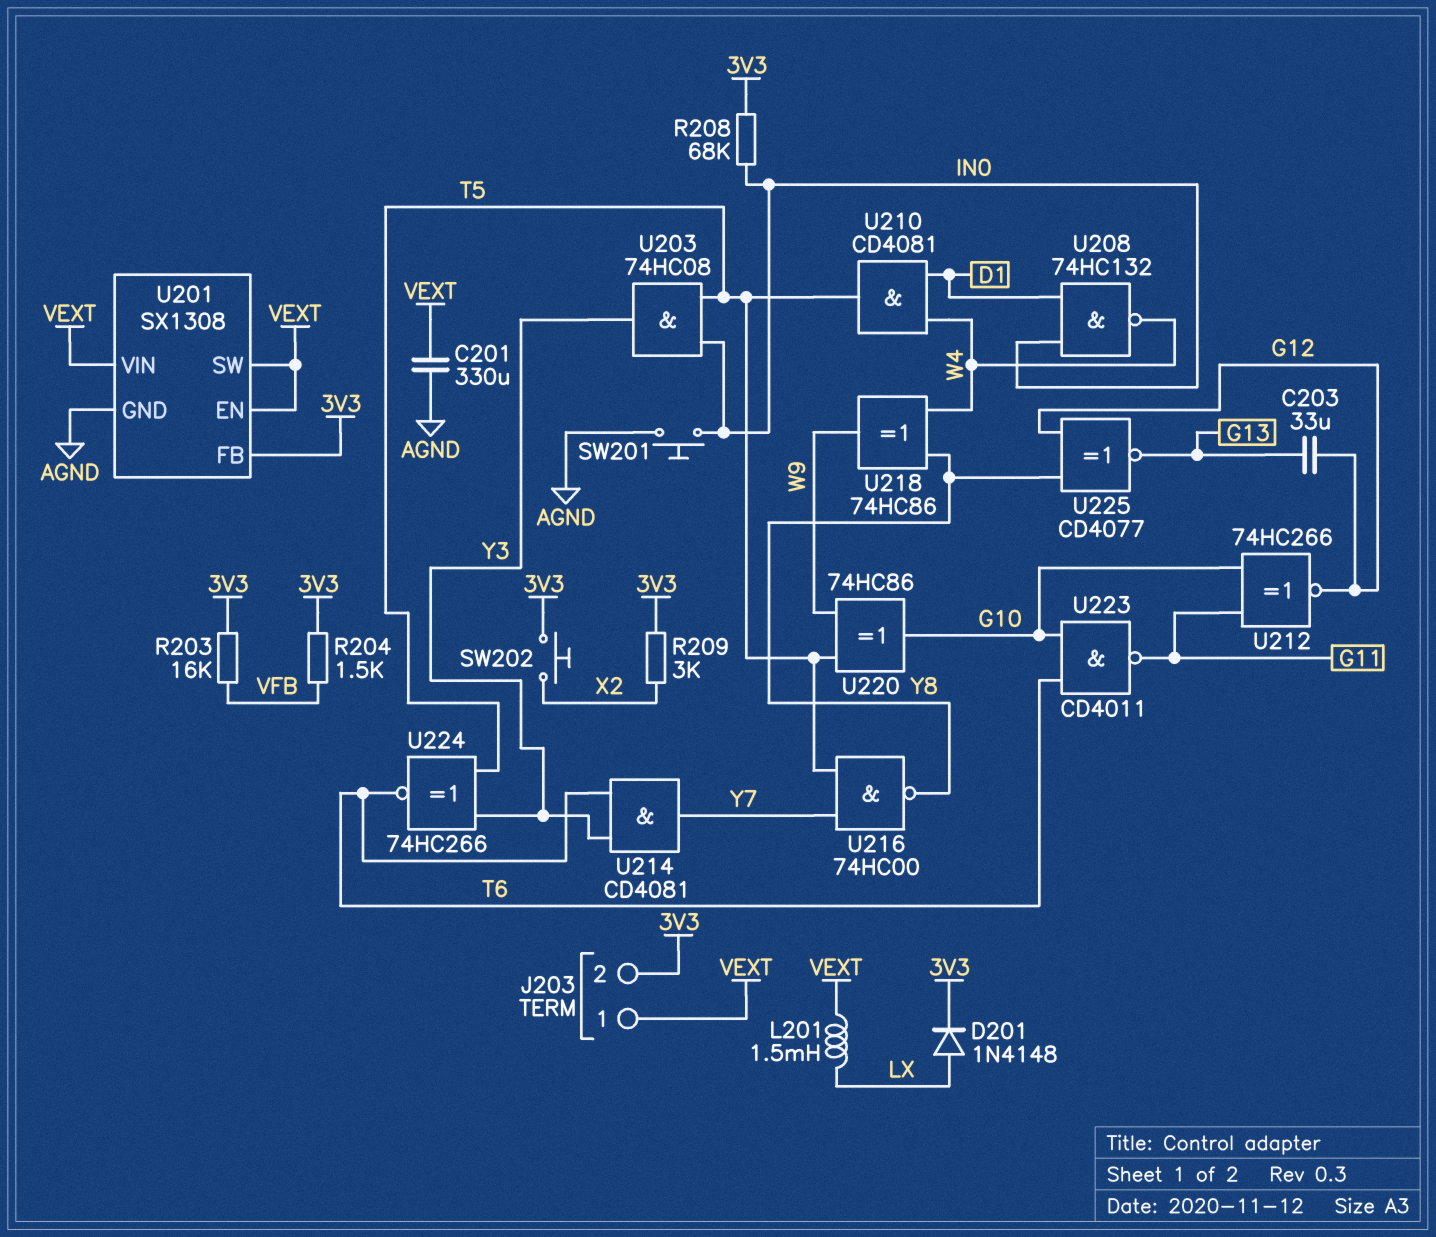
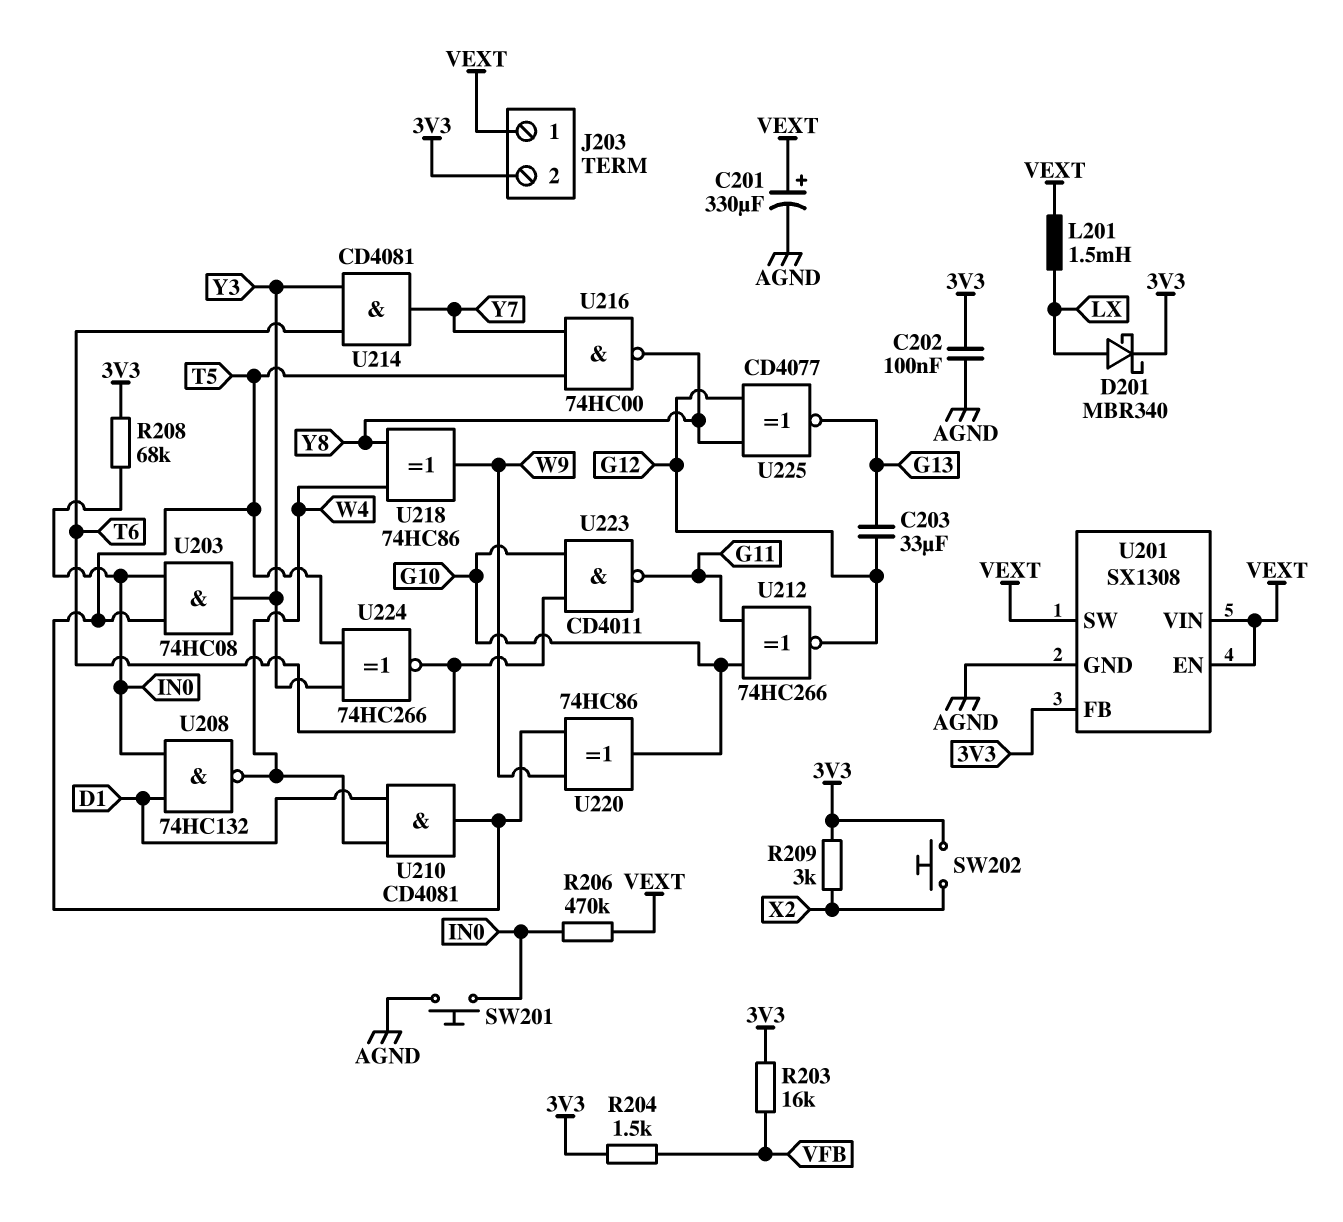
C201: 330uF (AGND, VEXT) -> 330uF (plus VEXT, minus AGND)
C202: none -> 100nF (3V3, AGND)
D201: diode 1N4148 (A LX, K 3V3) -> schottky MBR340 (A LX, K 3V3)
R206: none -> 470k (IN0, VEXT)

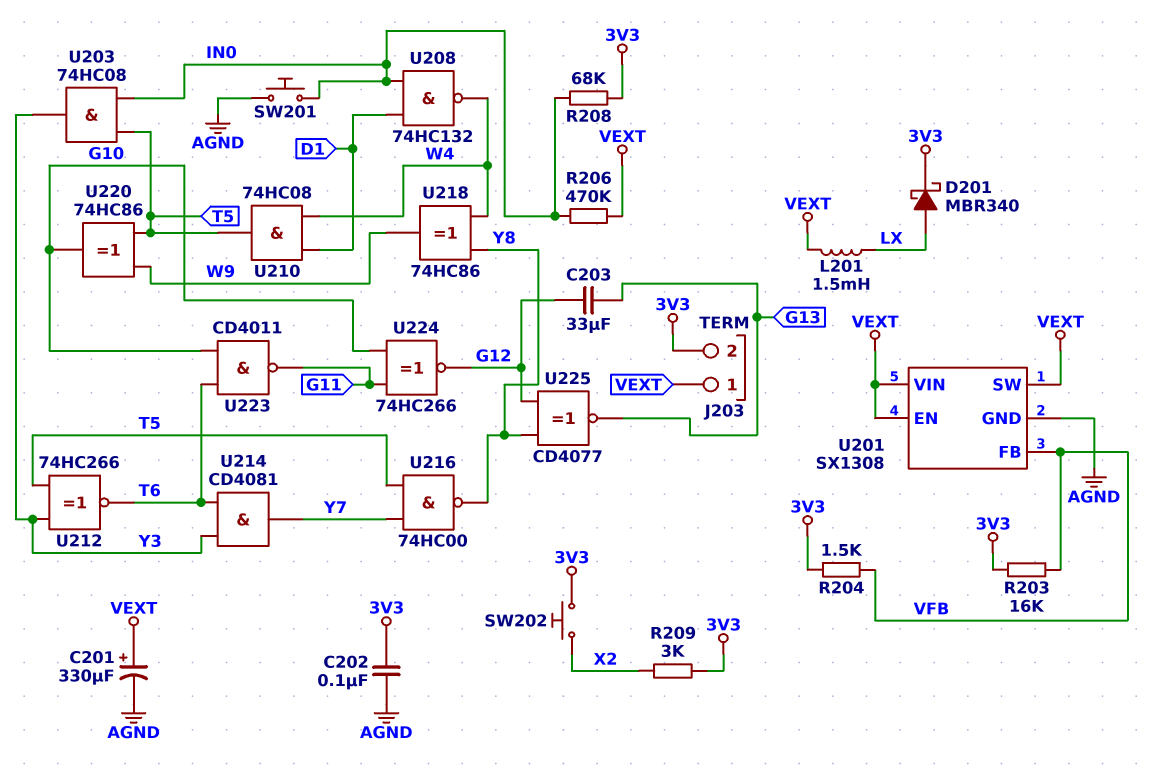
U201 pin FB: 3V3 -> VFB
U210: AND CD4081 (in D1, in W4, out T5) -> AND 74HC08 (in D1, in W4, out T5)
U212: XNOR 74HC266 (in G10, in G11, out G12) -> XNOR 74HC266 (in T5, in Y3, out T6)
U224: XNOR 74HC266 (in T5, in Y3, out T6) -> XNOR 74HC266 (in G10, in G11, out G12)

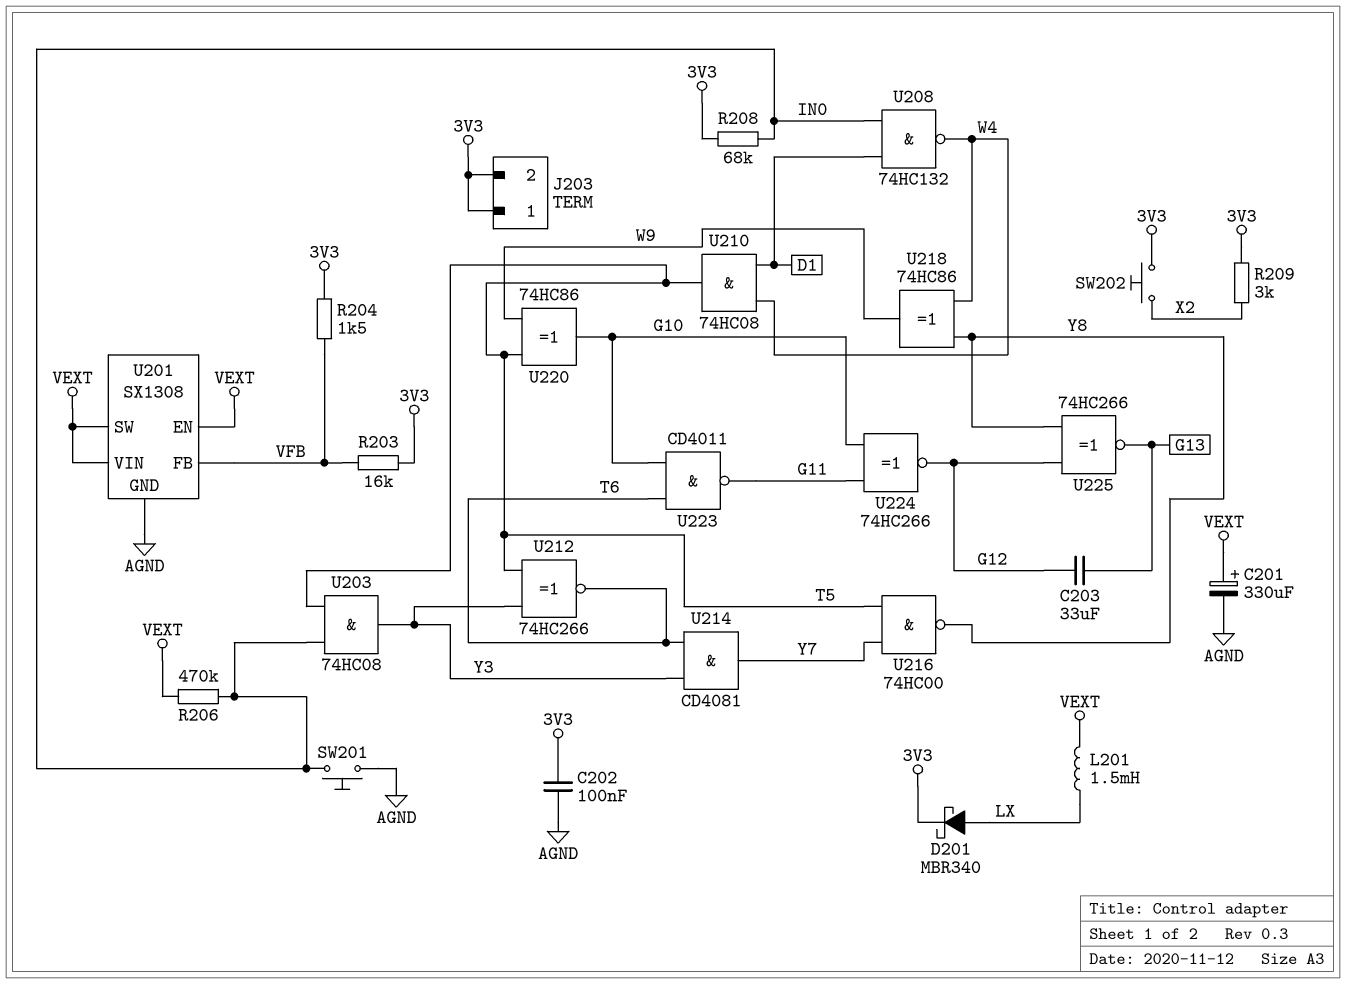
J203 pin 1: VEXT -> 3V3
U225: XNOR CD4077 (in G12, in Y8, out G13) -> XNOR 74HC266 (in G12, in Y8, out G13)

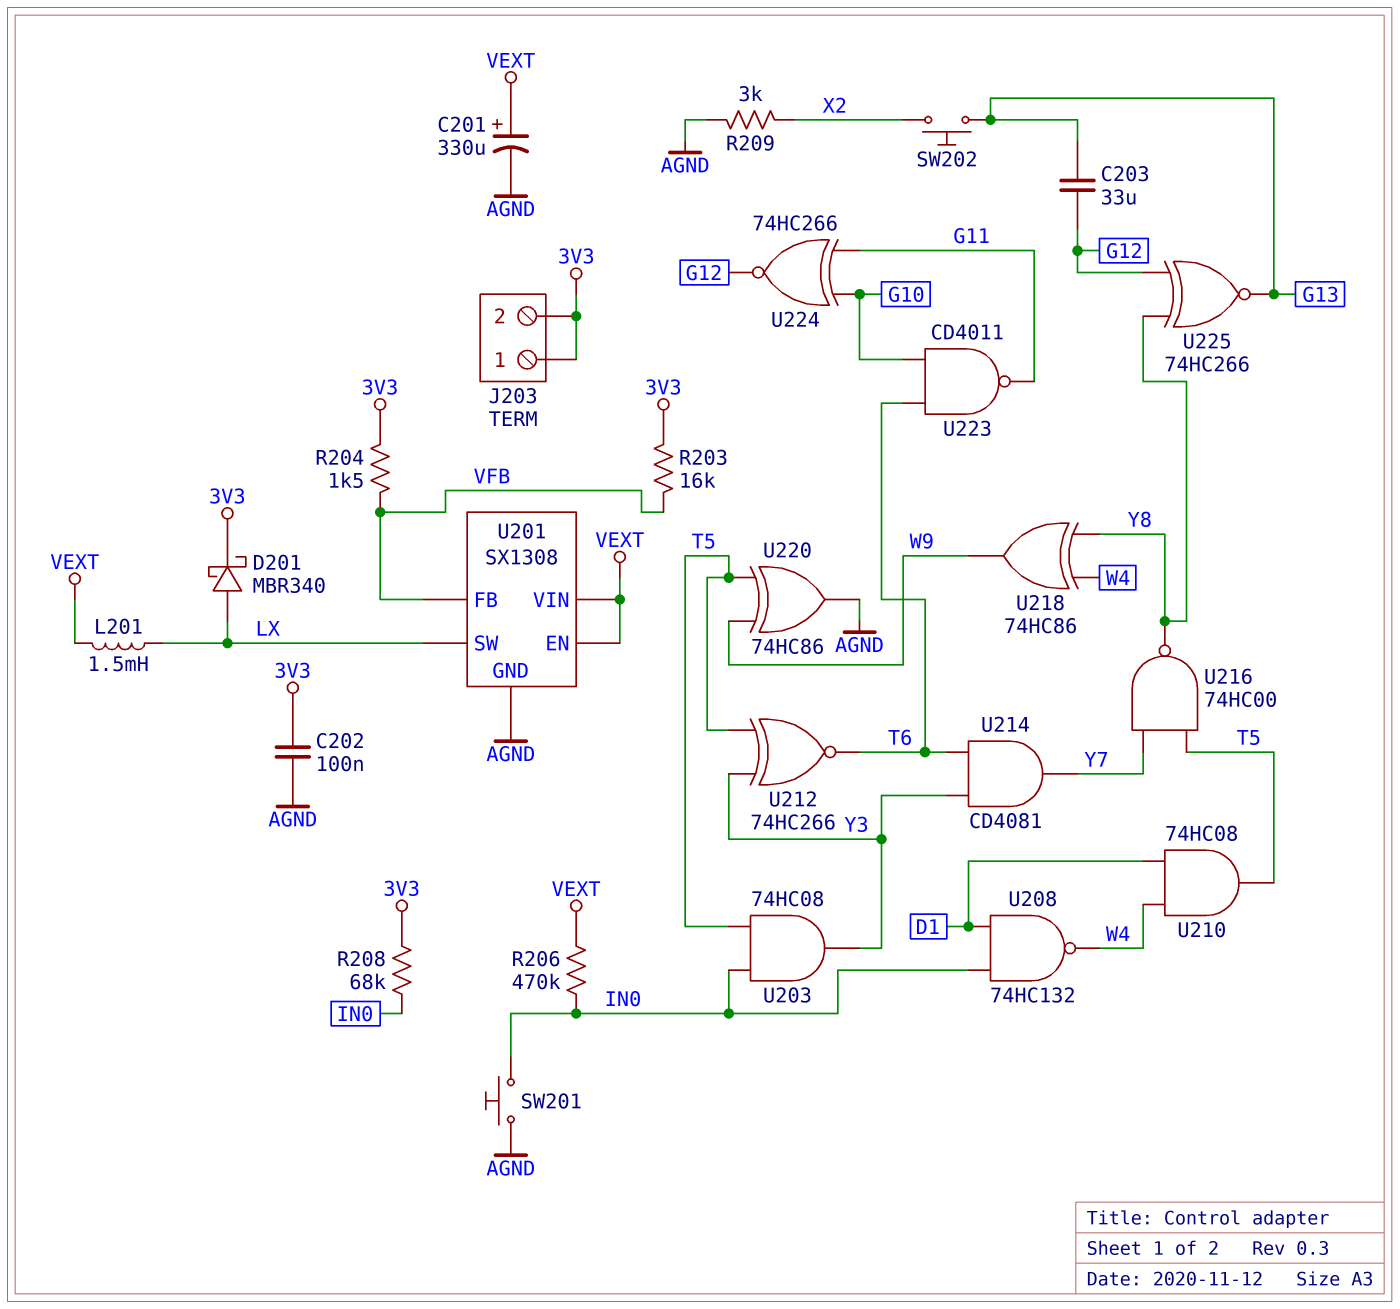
R209: 3k (3V3, X2) -> 3k (AGND, X2)
SW202: button (3V3, X2) -> button (G13, X2)
U201 pin SW: VEXT -> LX
U220: XOR 74HC86 (in T5, in W9, out G10) -> XOR 74HC86 (in T5, in W9, out AGND)

